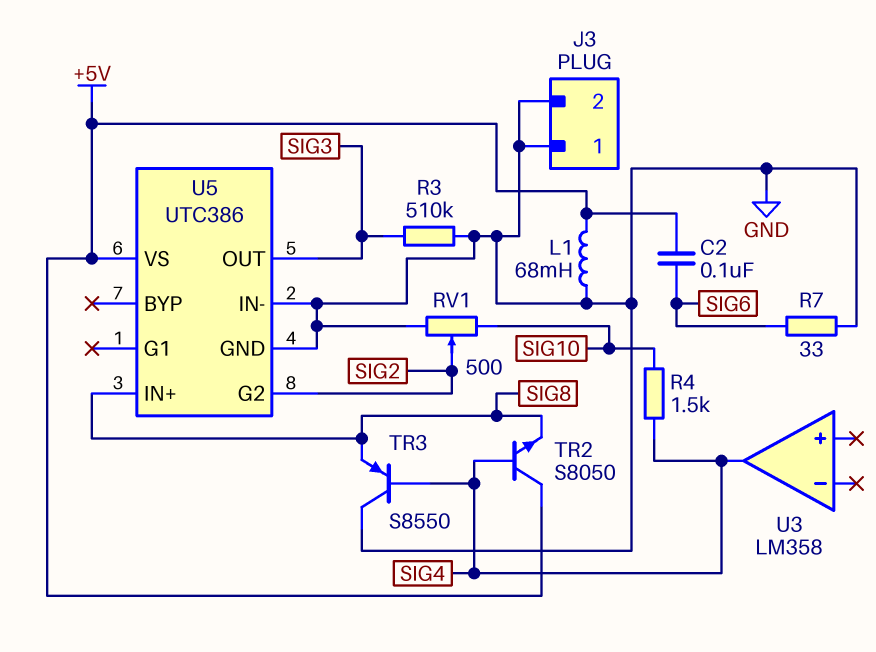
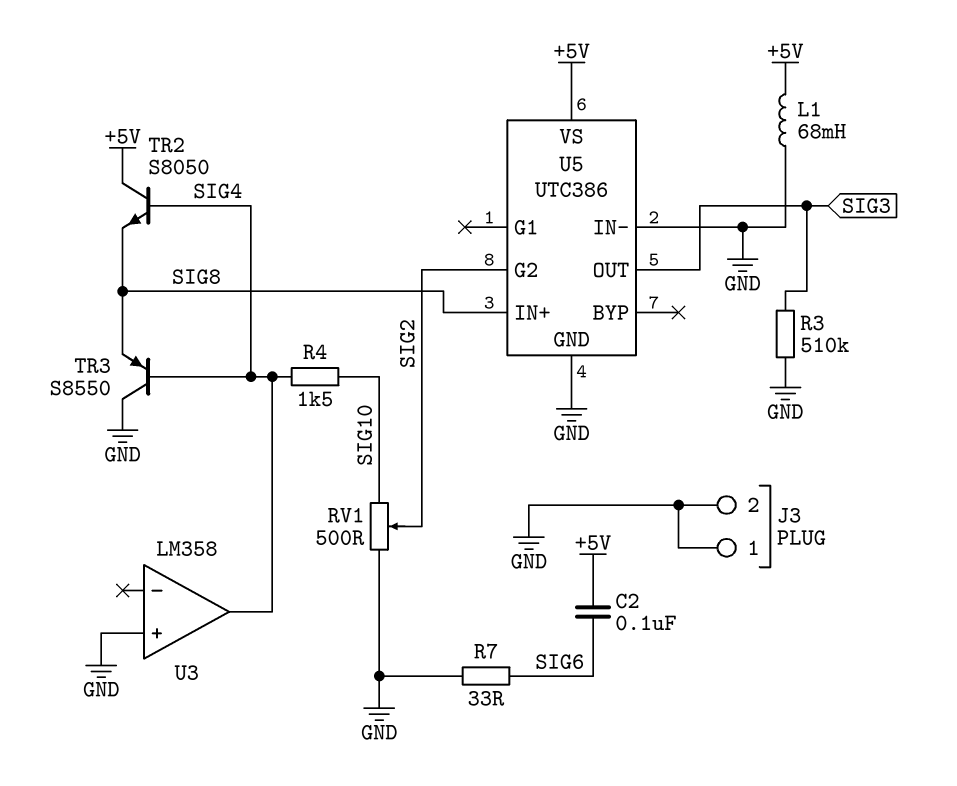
U3 pin in+: none -> GND

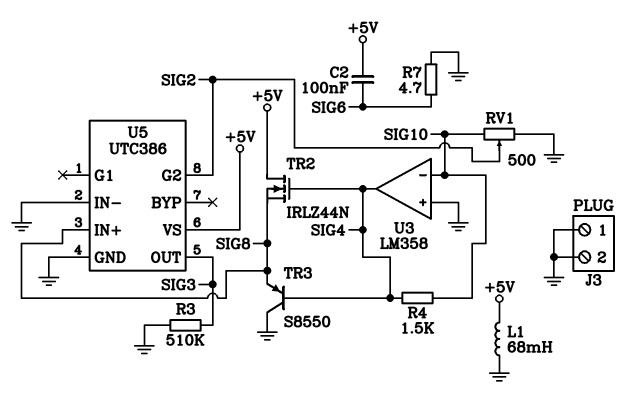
R7: 33 (GND, SIG6) -> 4.7 (GND, SIG6)
TR2: NPN S8050 (B SIG4, C +5V, E SIG8) -> NMOS IRLZ44N (G SIG4, D +5V, S SIG8)
U3 pin in-: none -> SIG10

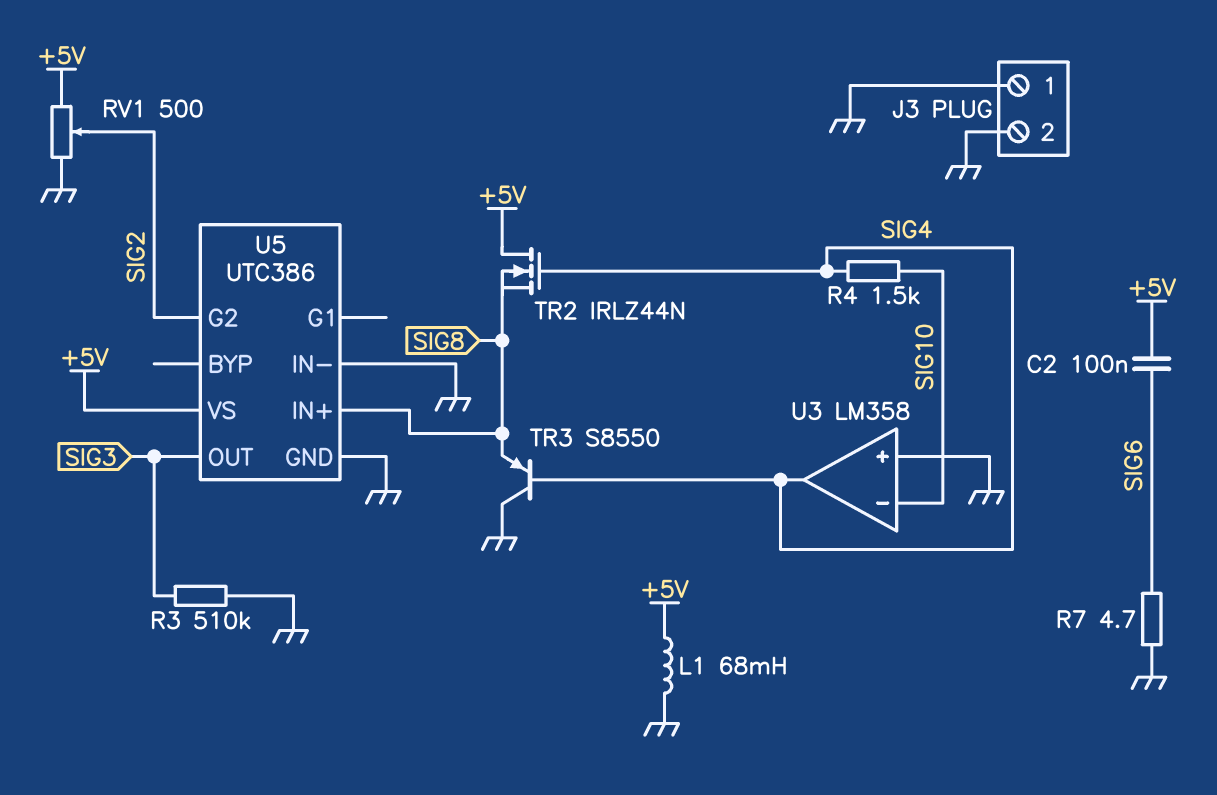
RV1: 500 (GND, SIG10, wiper SIG2) -> 500 (+5V, GND, wiper SIG2)

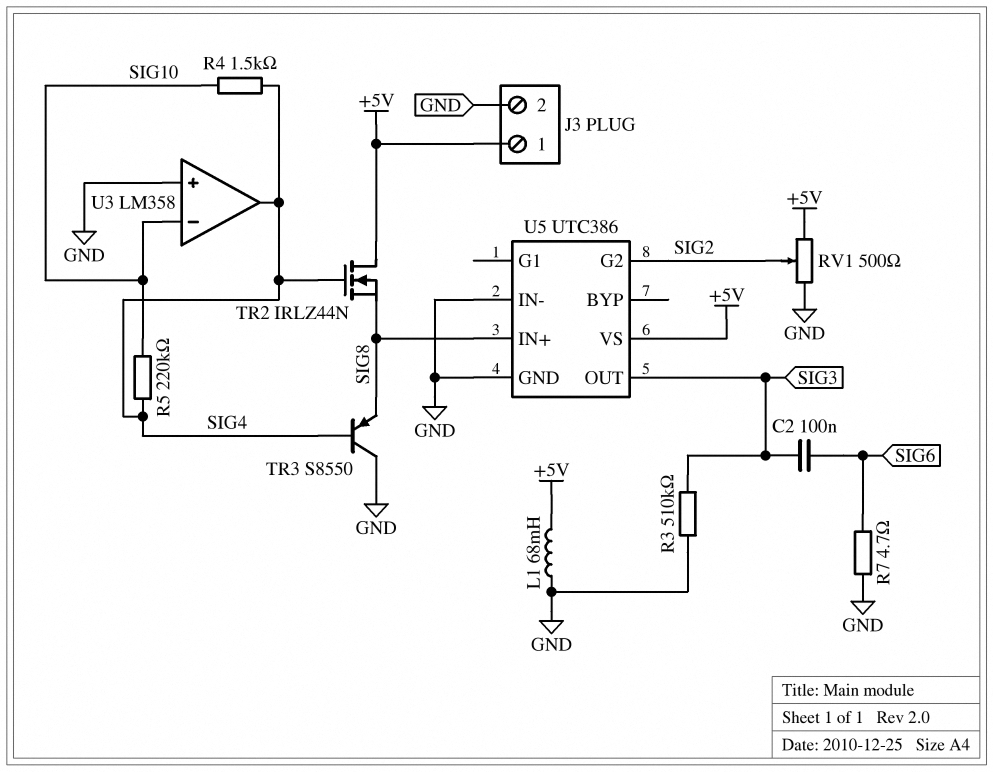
C2: 100nF (+5V, SIG6) -> 100nF (SIG3, SIG6)
J3 pin 1: GND -> +5V
R5: none -> 220k (SIG4, SIG10)

